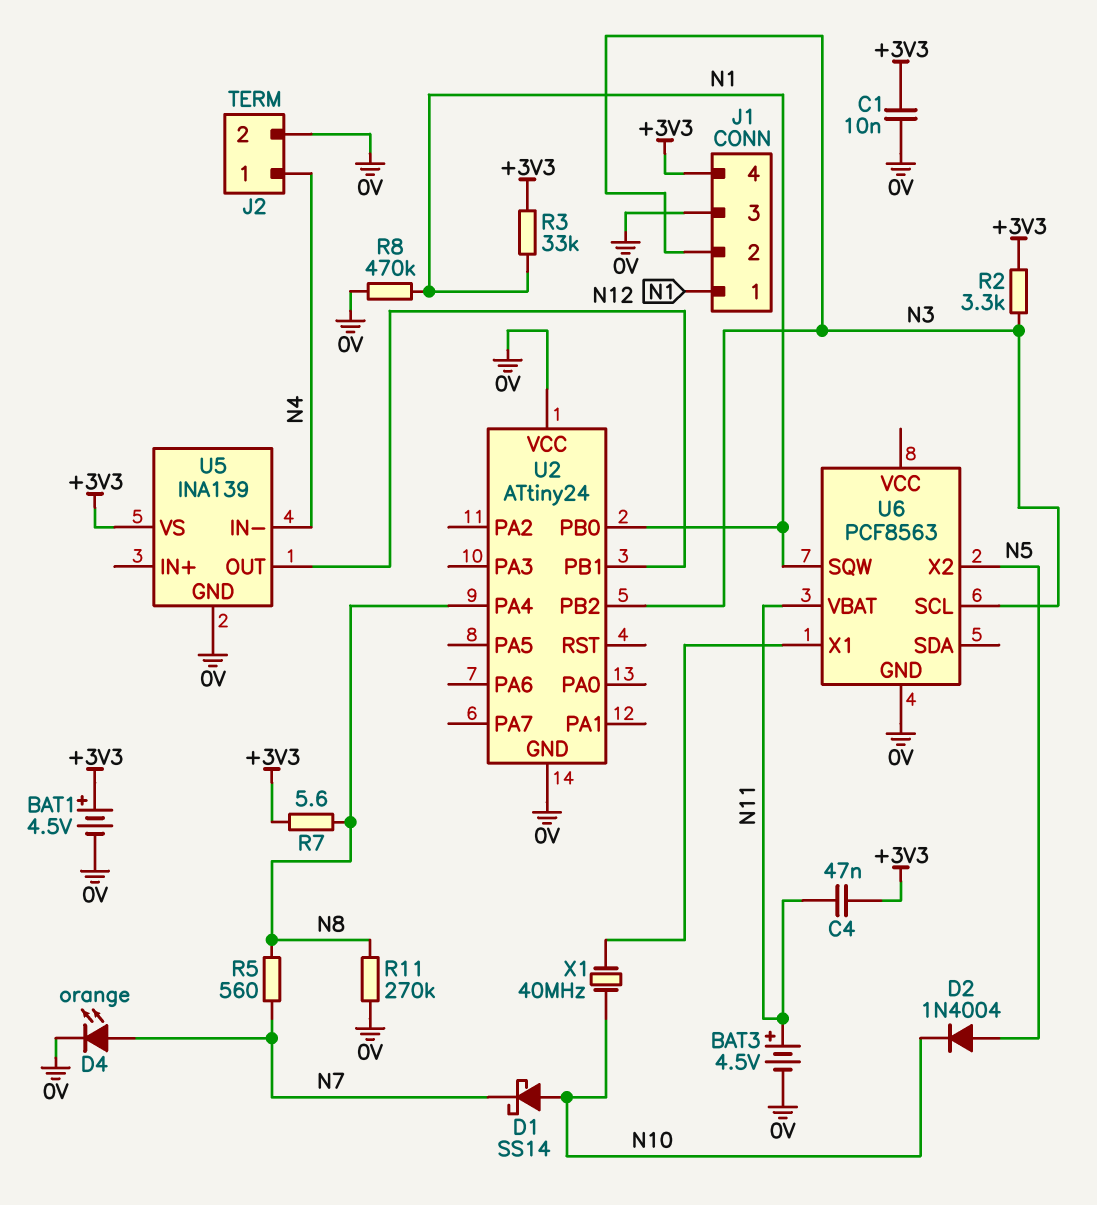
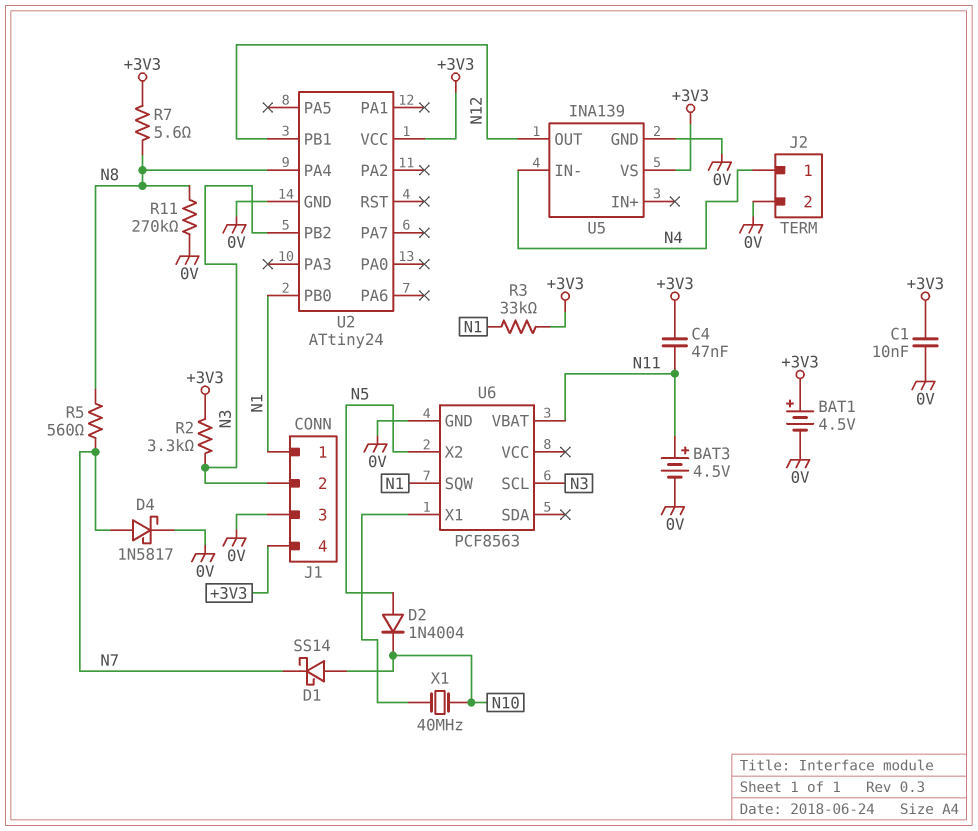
D4: LED orange (A N7, K 0V) -> schottky 1N5817 (A N7, K 0V)
R8: 470k (0V, N1) -> none
U2 pin VCC: 0V -> +3V3

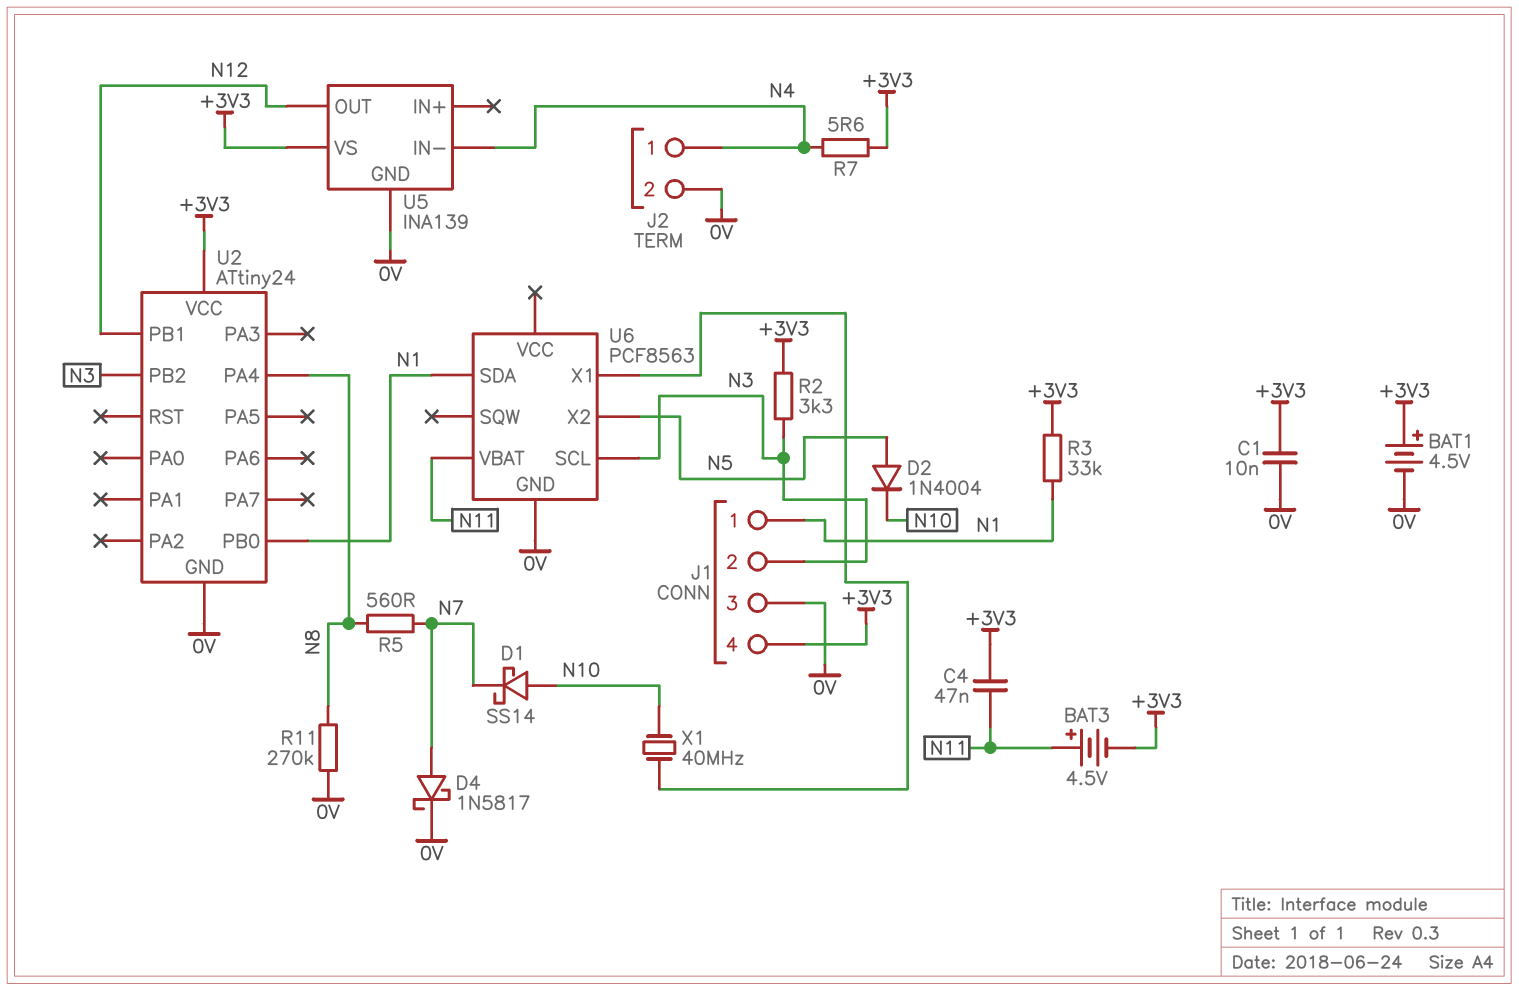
BAT3: 4.5V (plus N11, minus 0V) -> 4.5V (plus N11, minus +3V3)
R7: 5.6 (+3V3, N8) -> 5.6 (+3V3, N4)
U6 pin SDA: none -> N1
U6 pin SQW: N1 -> none

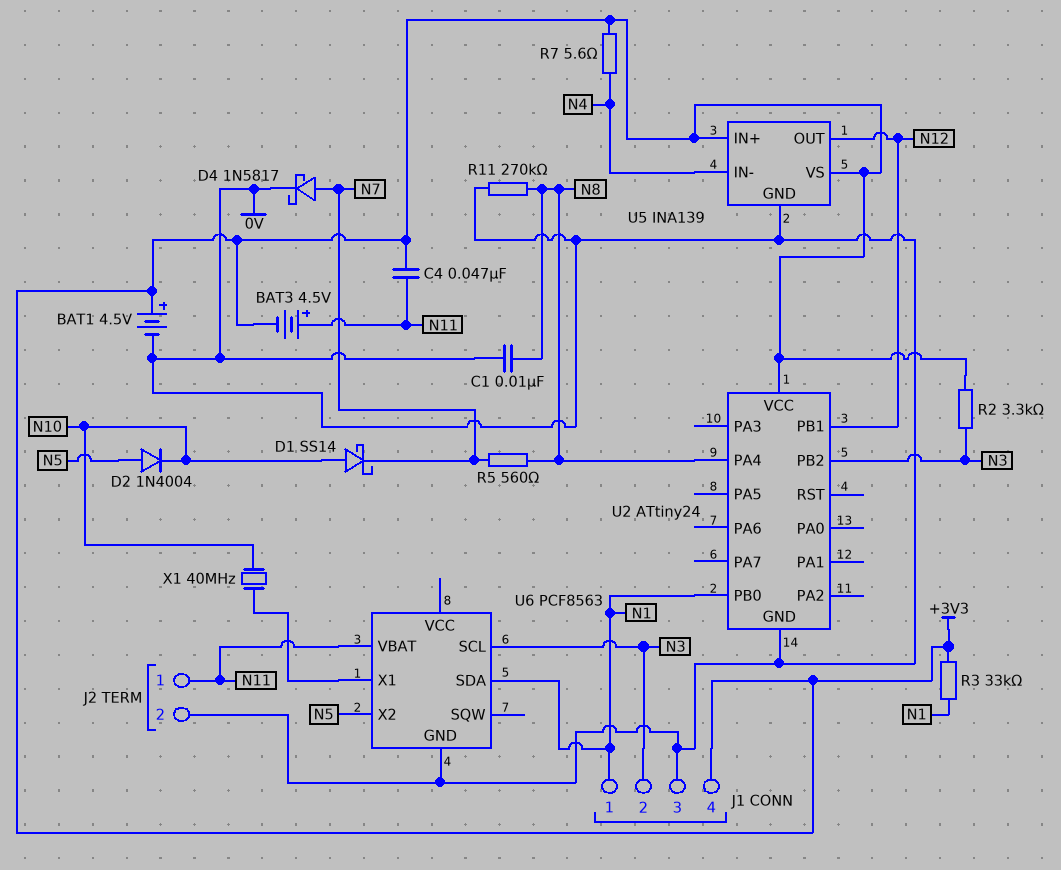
C1: 10nF (+3V3, 0V) -> 10nF (0V, N8)
J2 pin 1: N4 -> N11
U5 pin IN+: none -> +3V3

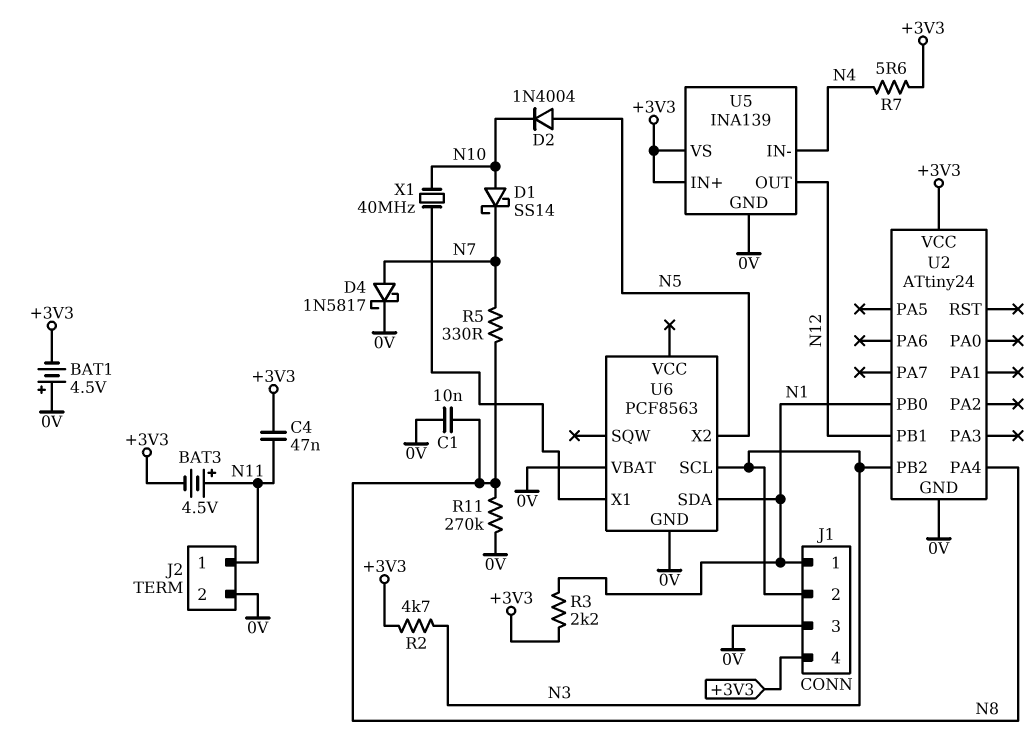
BAT1: 4.5V (plus +3V3, minus 0V) -> 4.5V (plus 0V, minus +3V3)
R2: 3.3k (+3V3, N3) -> 4.7k (+3V3, N3)
R3: 33k (+3V3, N1) -> 2.2k (+3V3, N1)
R5: 560 (N7, N8) -> 330 (N7, N8)
U6 pin VBAT: N11 -> 0V

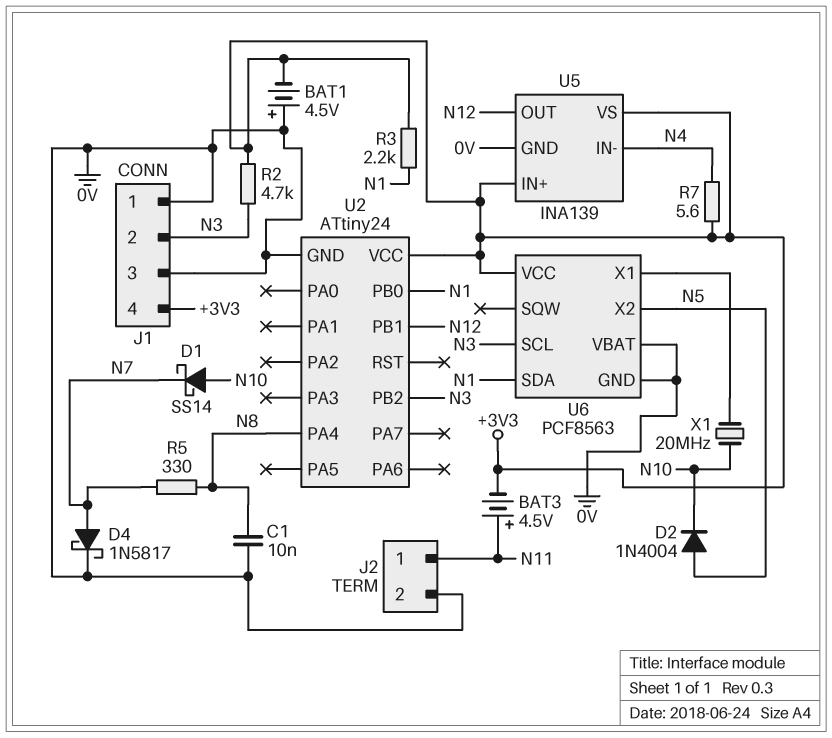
C4: 47nF (+3V3, N11) -> none
J1 pin 1: N1 -> 0V
R11: 270k (0V, N8) -> none
U6 pin VCC: none -> +3V3
X1: 40MHz (N10, U6/X1) -> 20MHz (N10, U6/X1)

